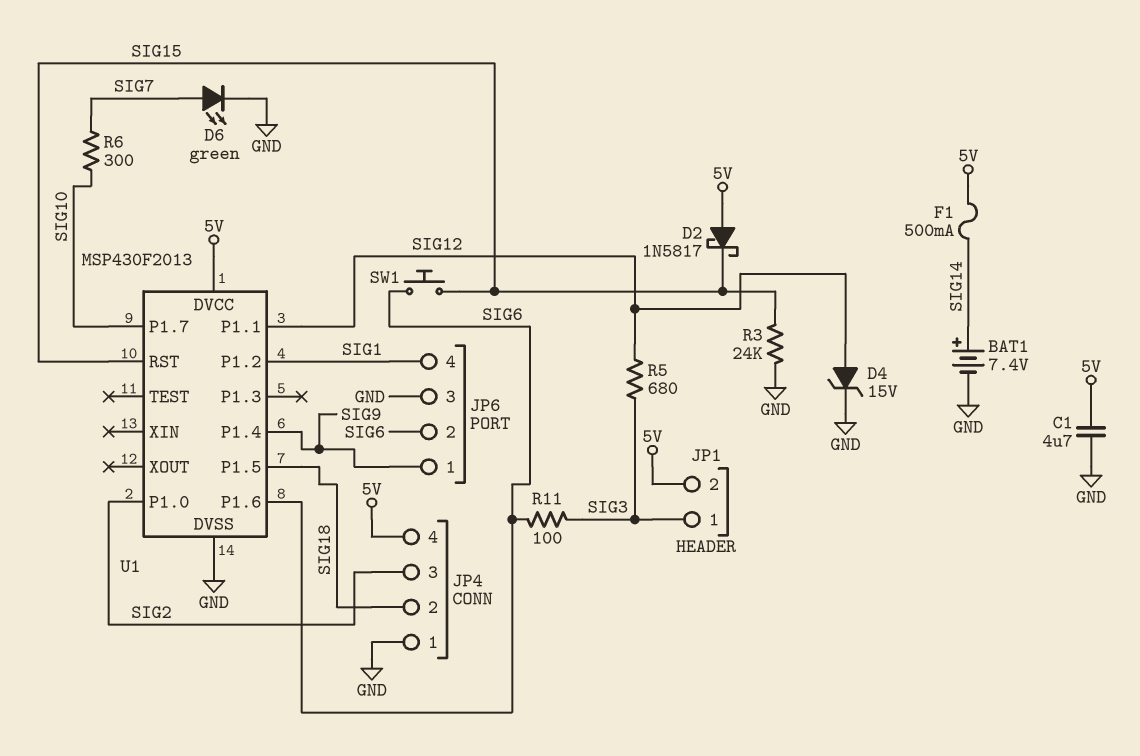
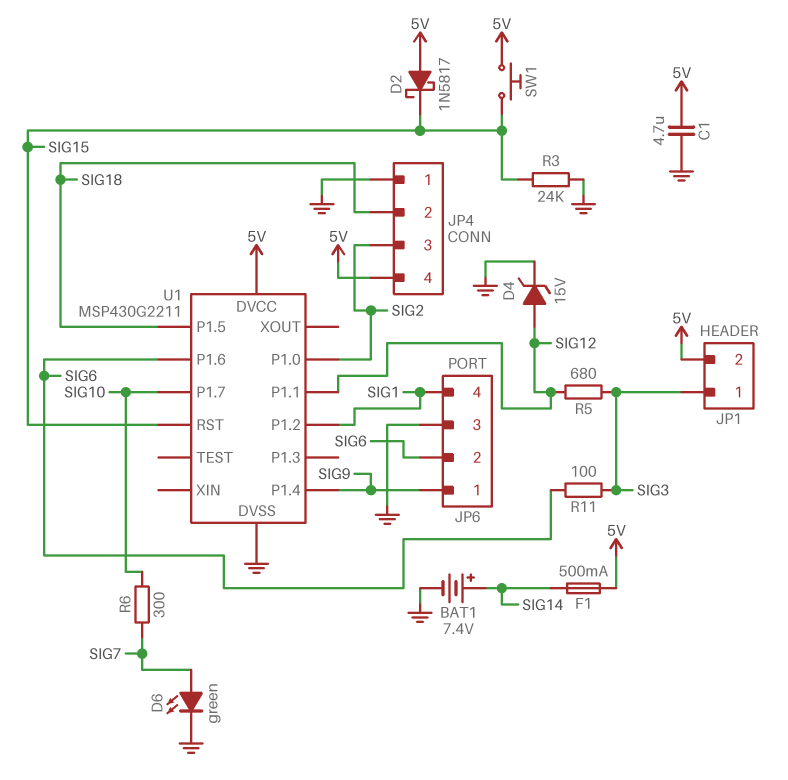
SW1: button (SIG6, SIG15) -> button (5V, SIG15)
U1: MSP430F2013 -> MSP430G2211

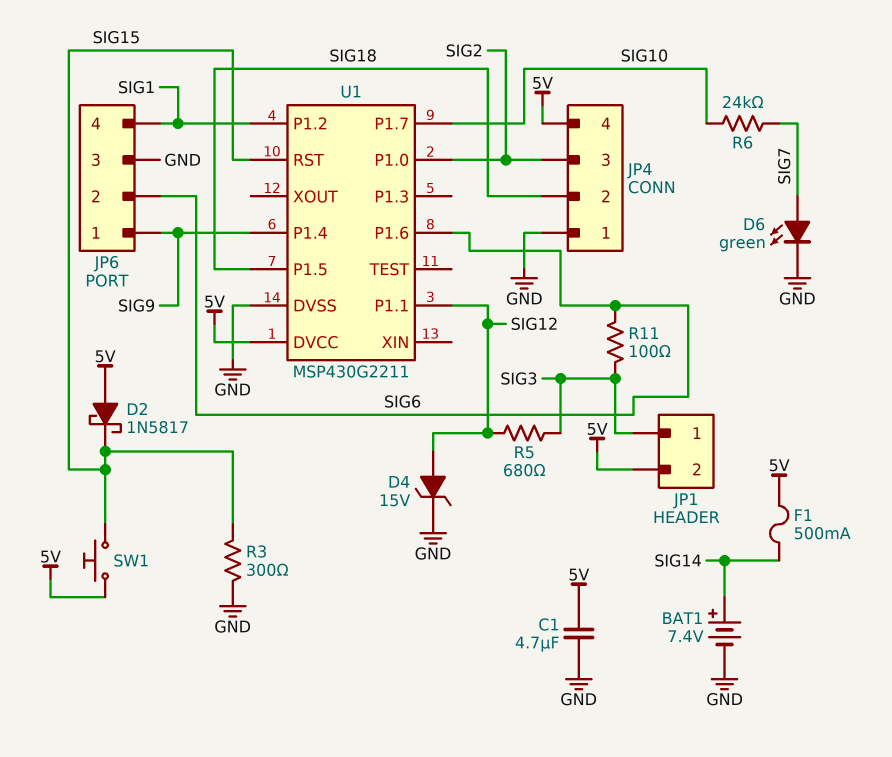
R3: 24k (GND, SIG15) -> 300 (GND, SIG15)
R6: 300 (SIG7, SIG10) -> 24k (SIG7, SIG10)

